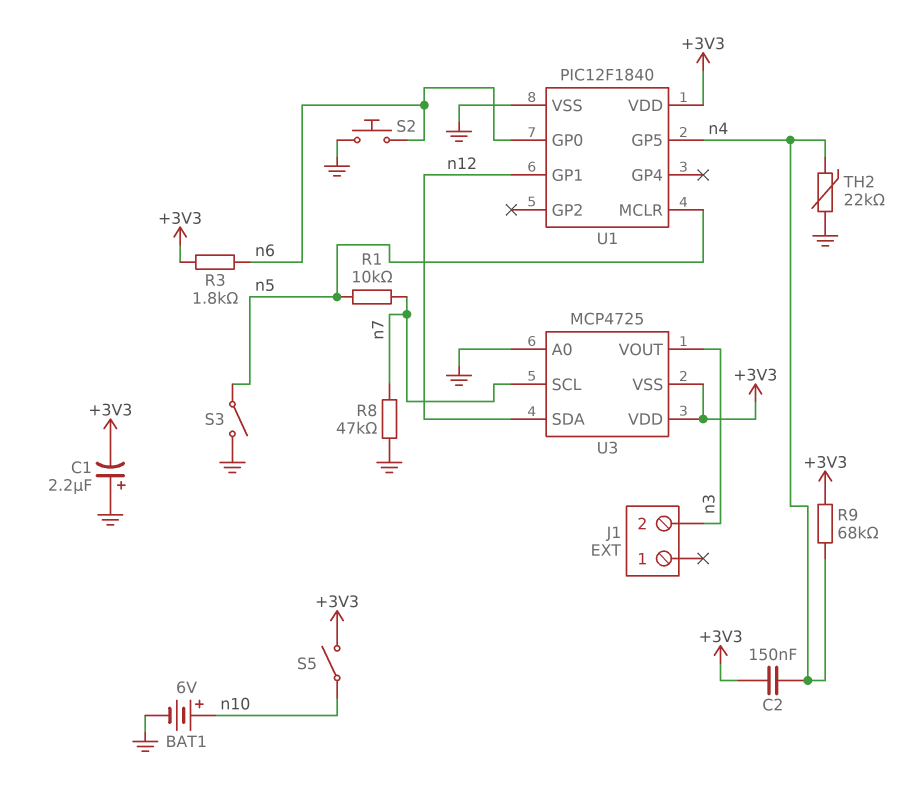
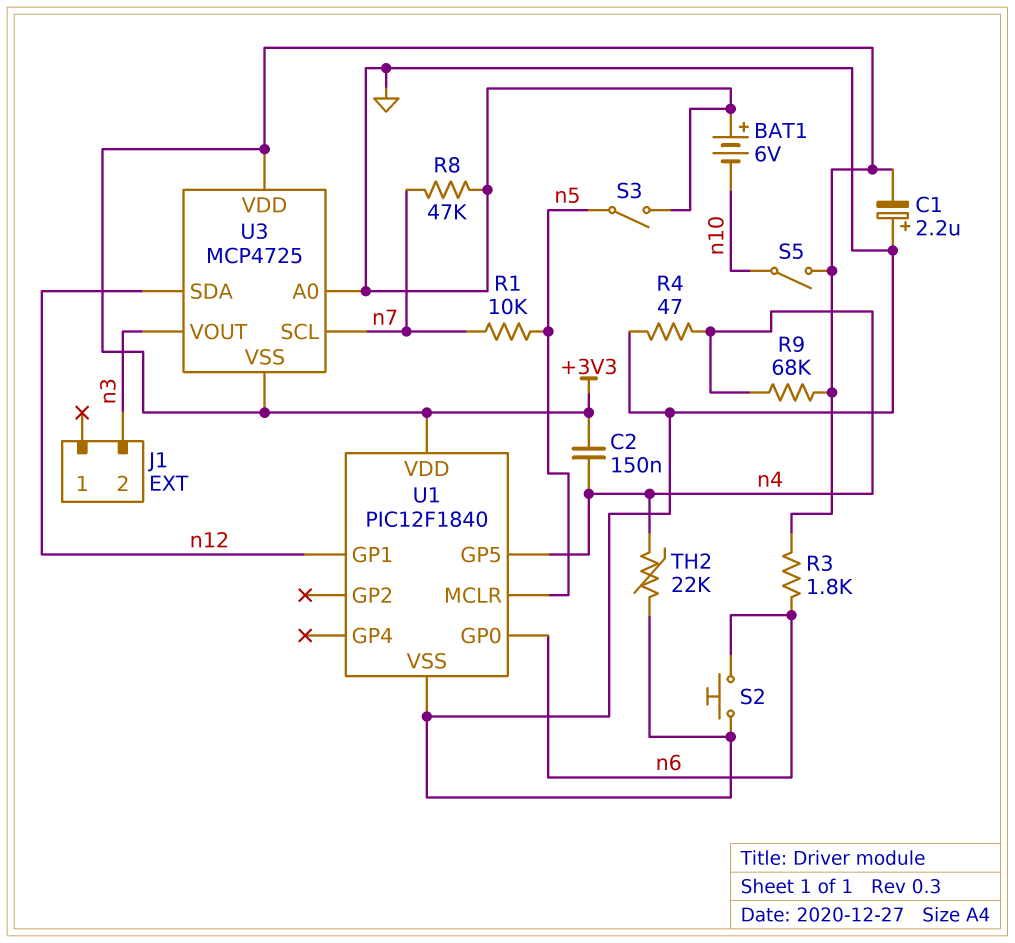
BAT1: 6V (plus n10, minus GND) -> 6V (plus GND, minus n10)
R4: none -> 47 (GND, n4)

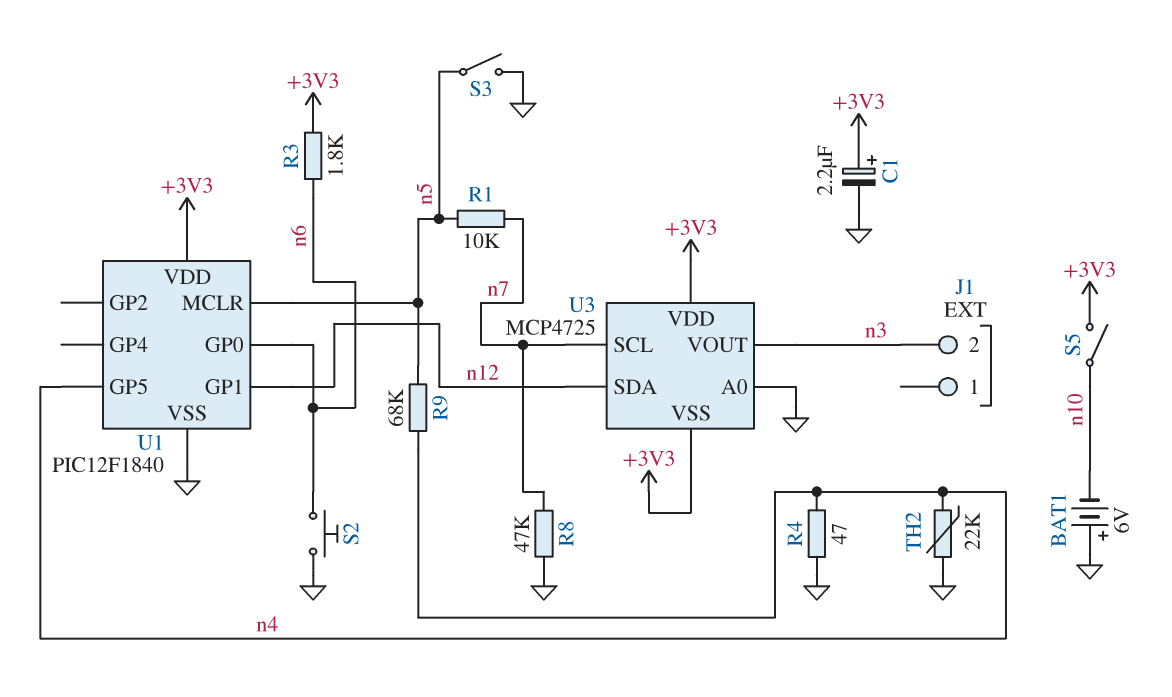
C1: 2.2uF (plus GND, minus +3V3) -> 2.2uF (plus +3V3, minus GND)
C2: 150nF (+3V3, n4) -> none
R9: 68k (+3V3, n4) -> 68k (n4, n5)

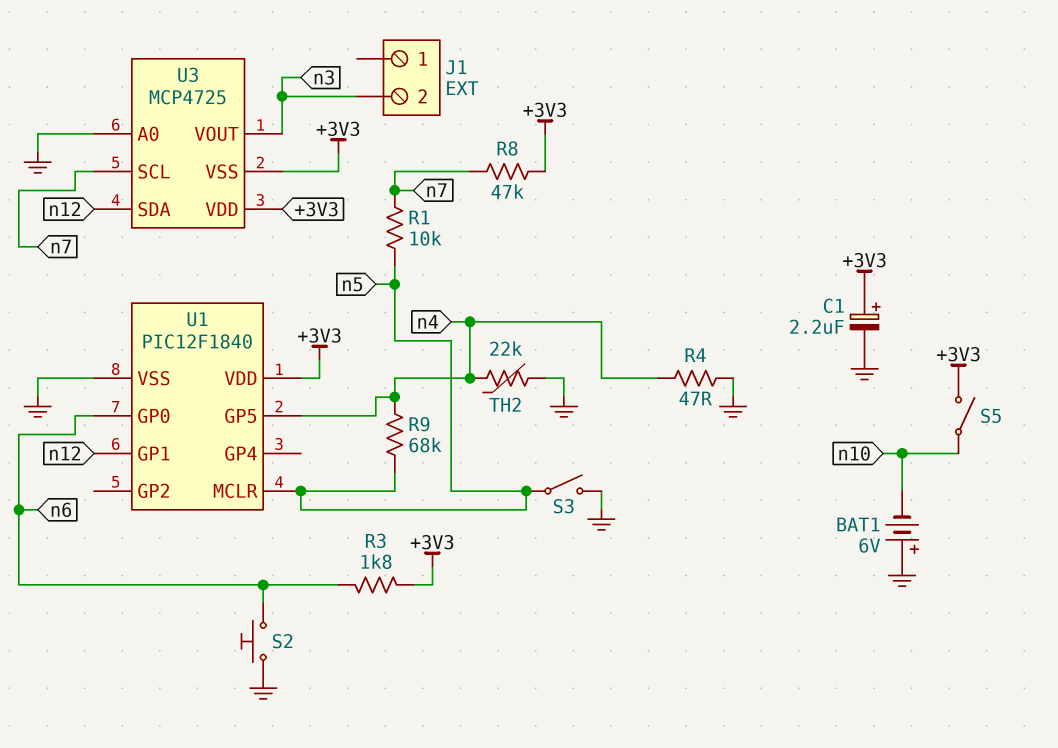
R8: 47k (GND, n7) -> 47k (+3V3, n7)

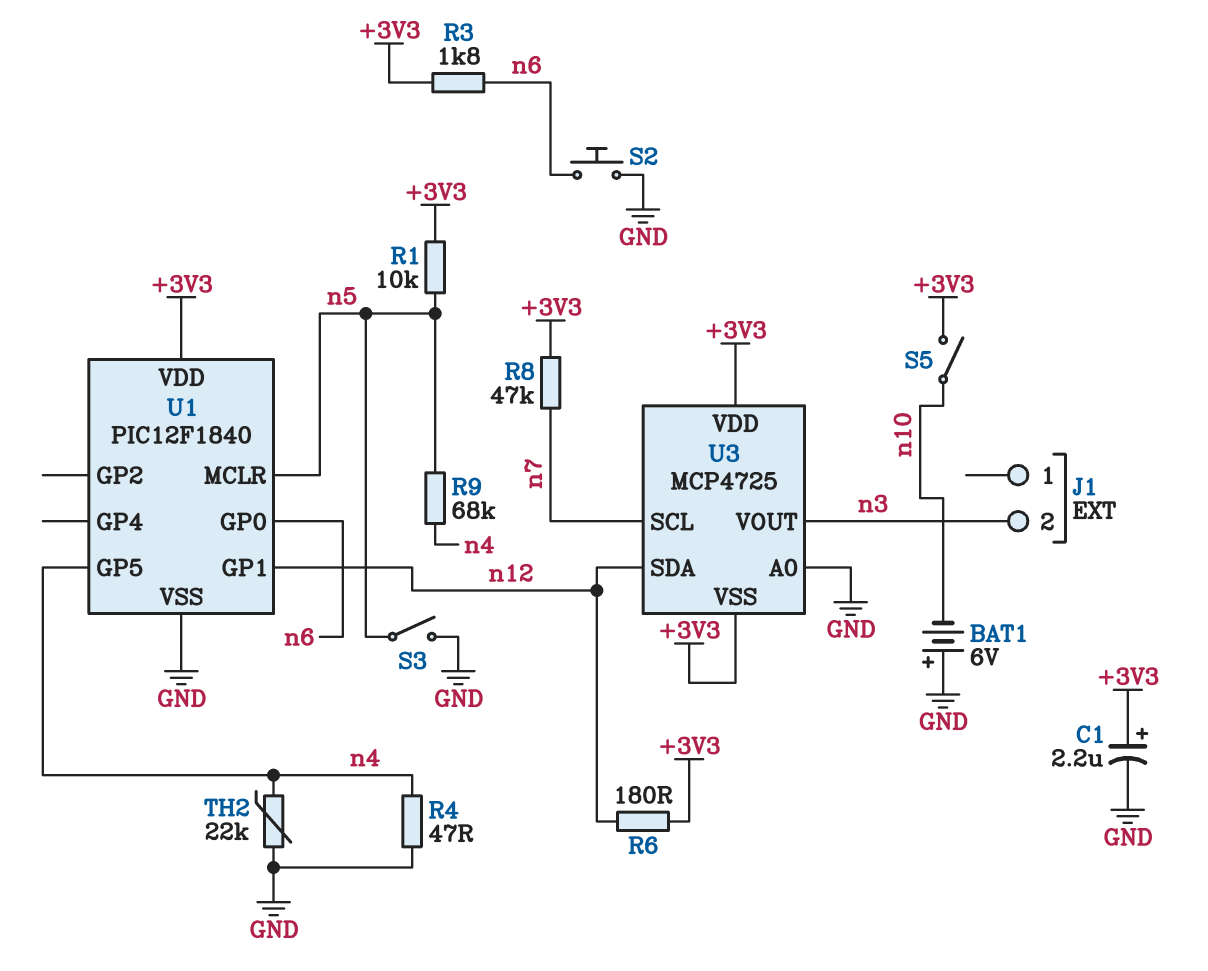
R1: 10k (n5, n7) -> 10k (+3V3, n5)
R6: none -> 180 (+3V3, n12)

